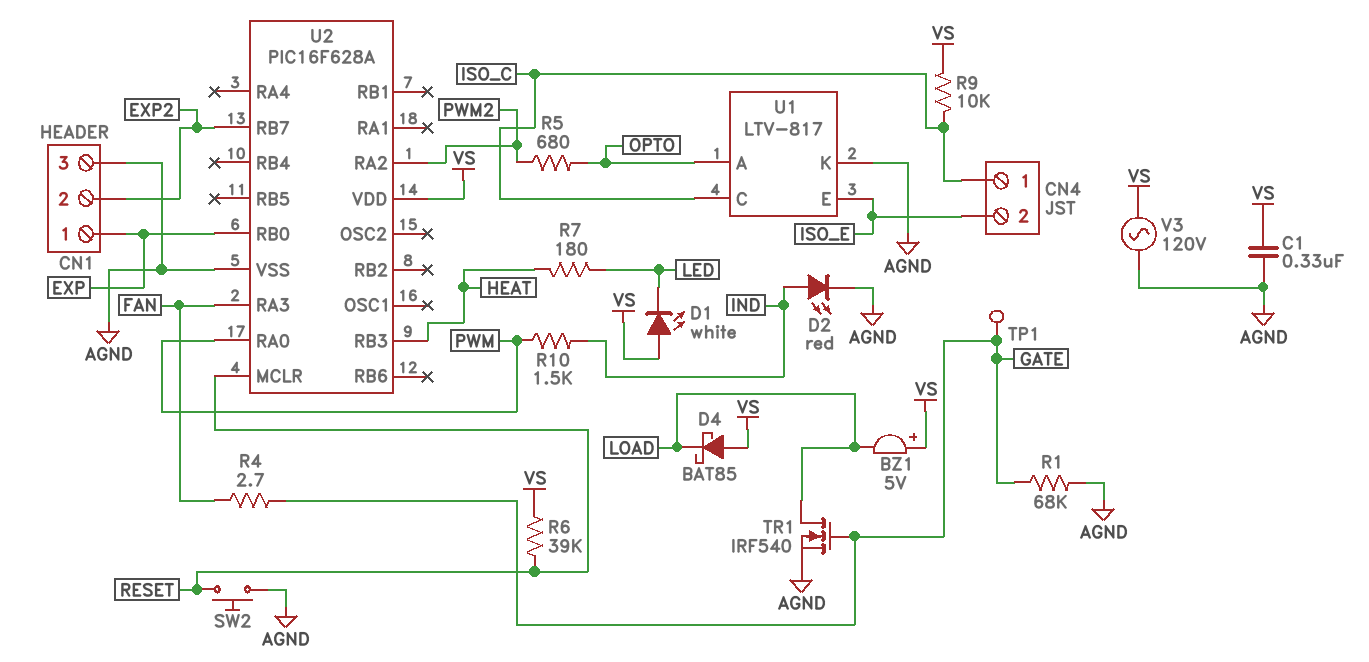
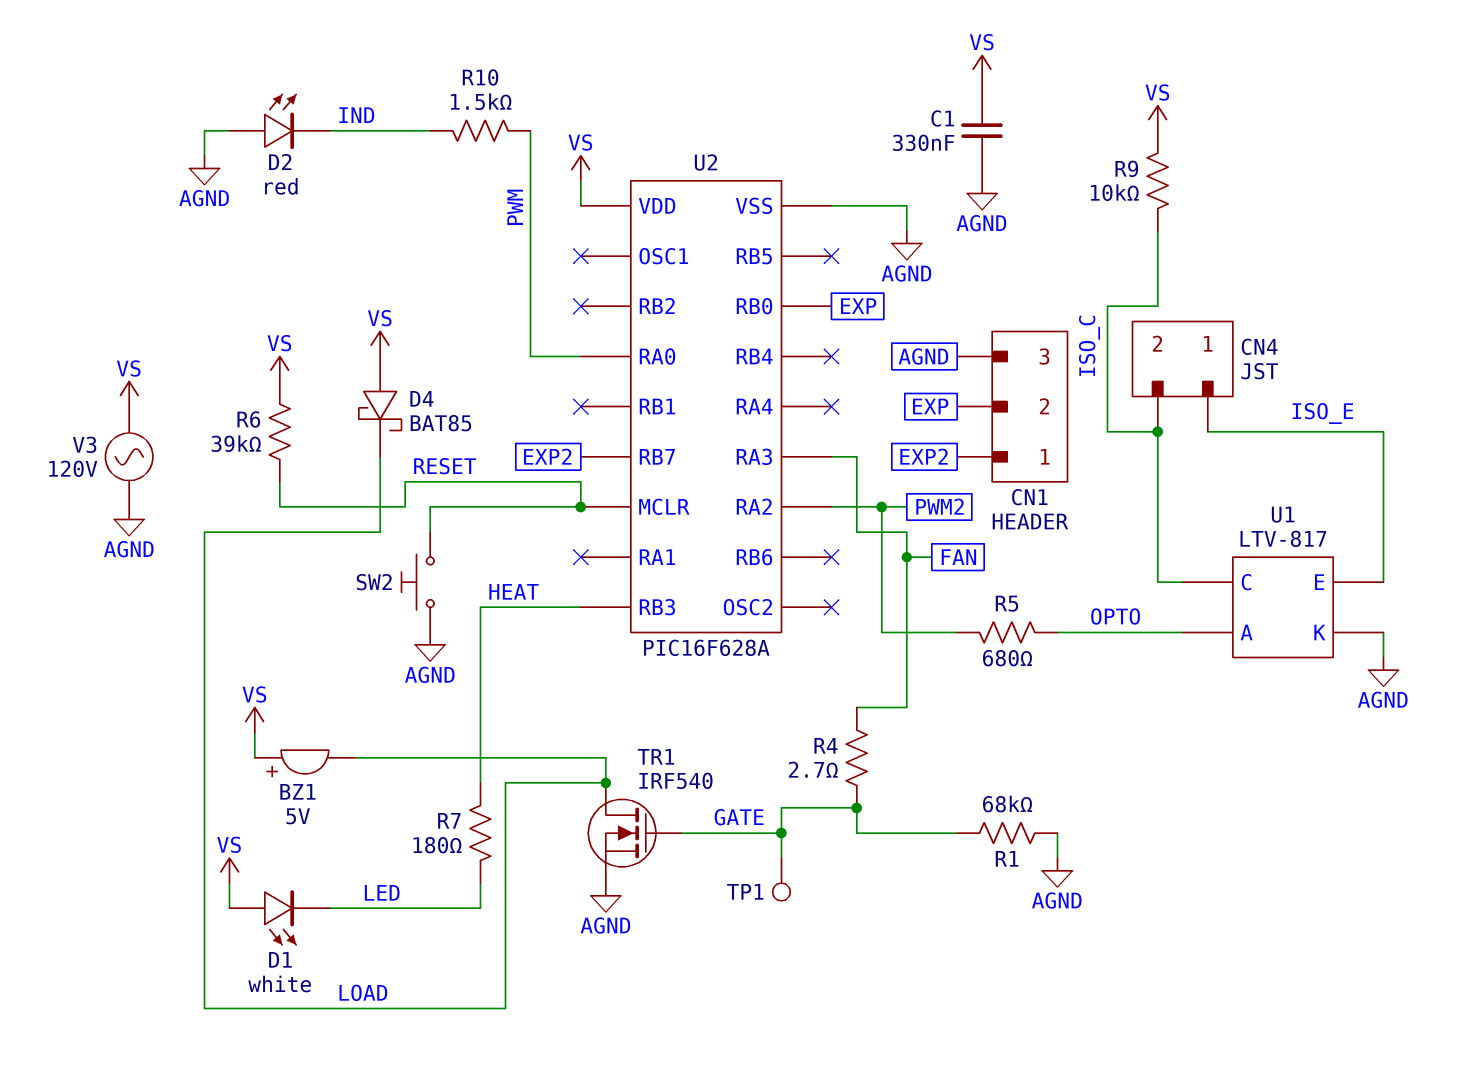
CN1 pin 1: EXP -> EXP2
CN1 pin 2: EXP2 -> EXP
CN4 pin 1: ISO_C -> ISO_E
CN4 pin 2: ISO_E -> ISO_C
D2: LED red (A IND, K AGND) -> LED red (A AGND, K IND)

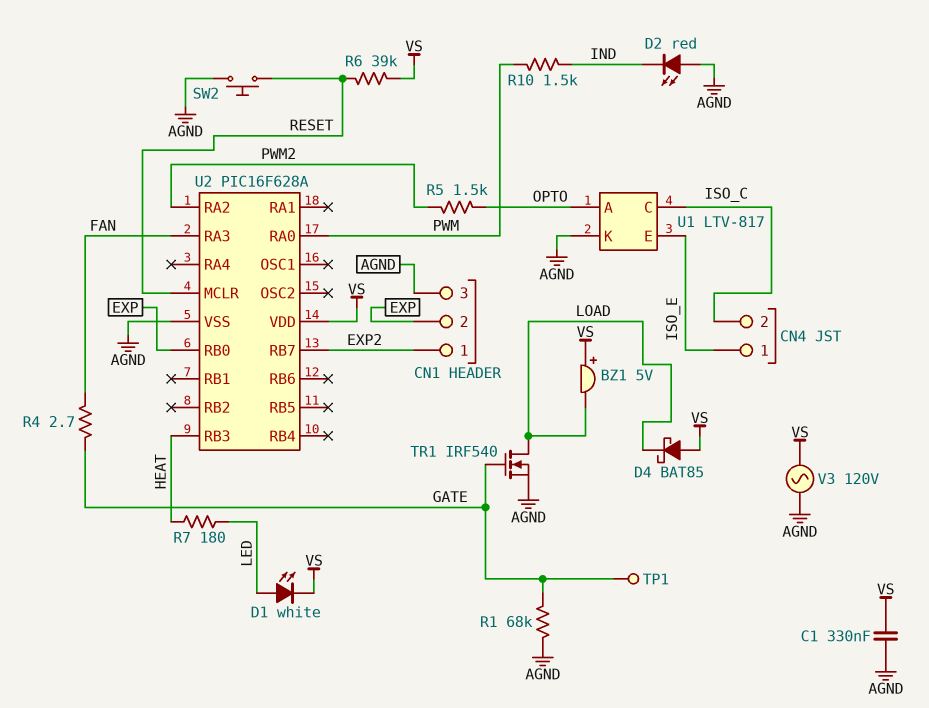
D1: LED white (A VS, K LED) -> LED white (A LED, K VS)
R5: 680 (OPTO, PWM2) -> 1.5k (OPTO, PWM2)
R9: 10k (ISO_C, VS) -> none

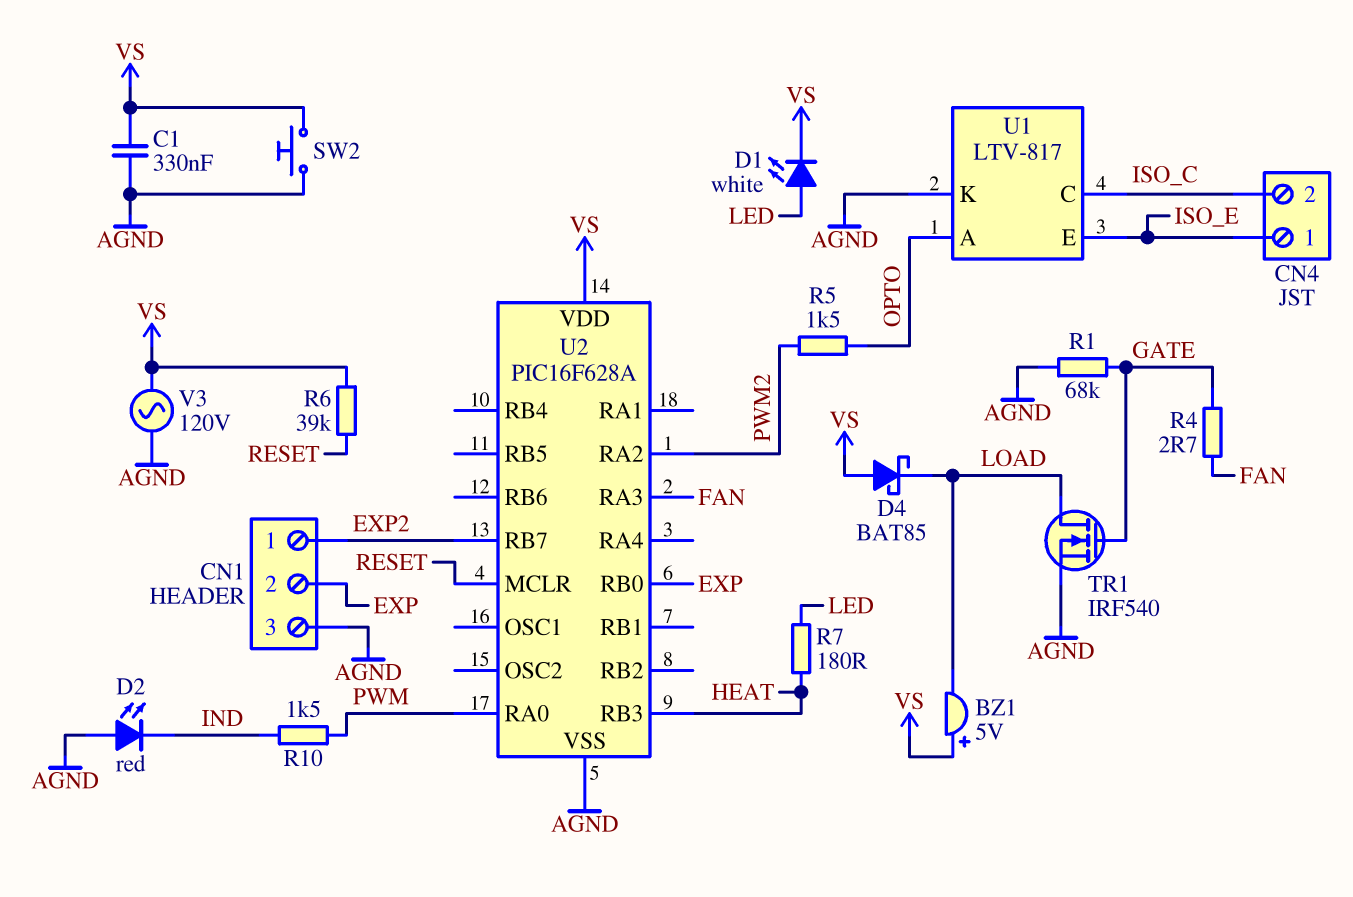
SW2: button (AGND, RESET) -> button (AGND, VS)
TP1: test point (GATE) -> none

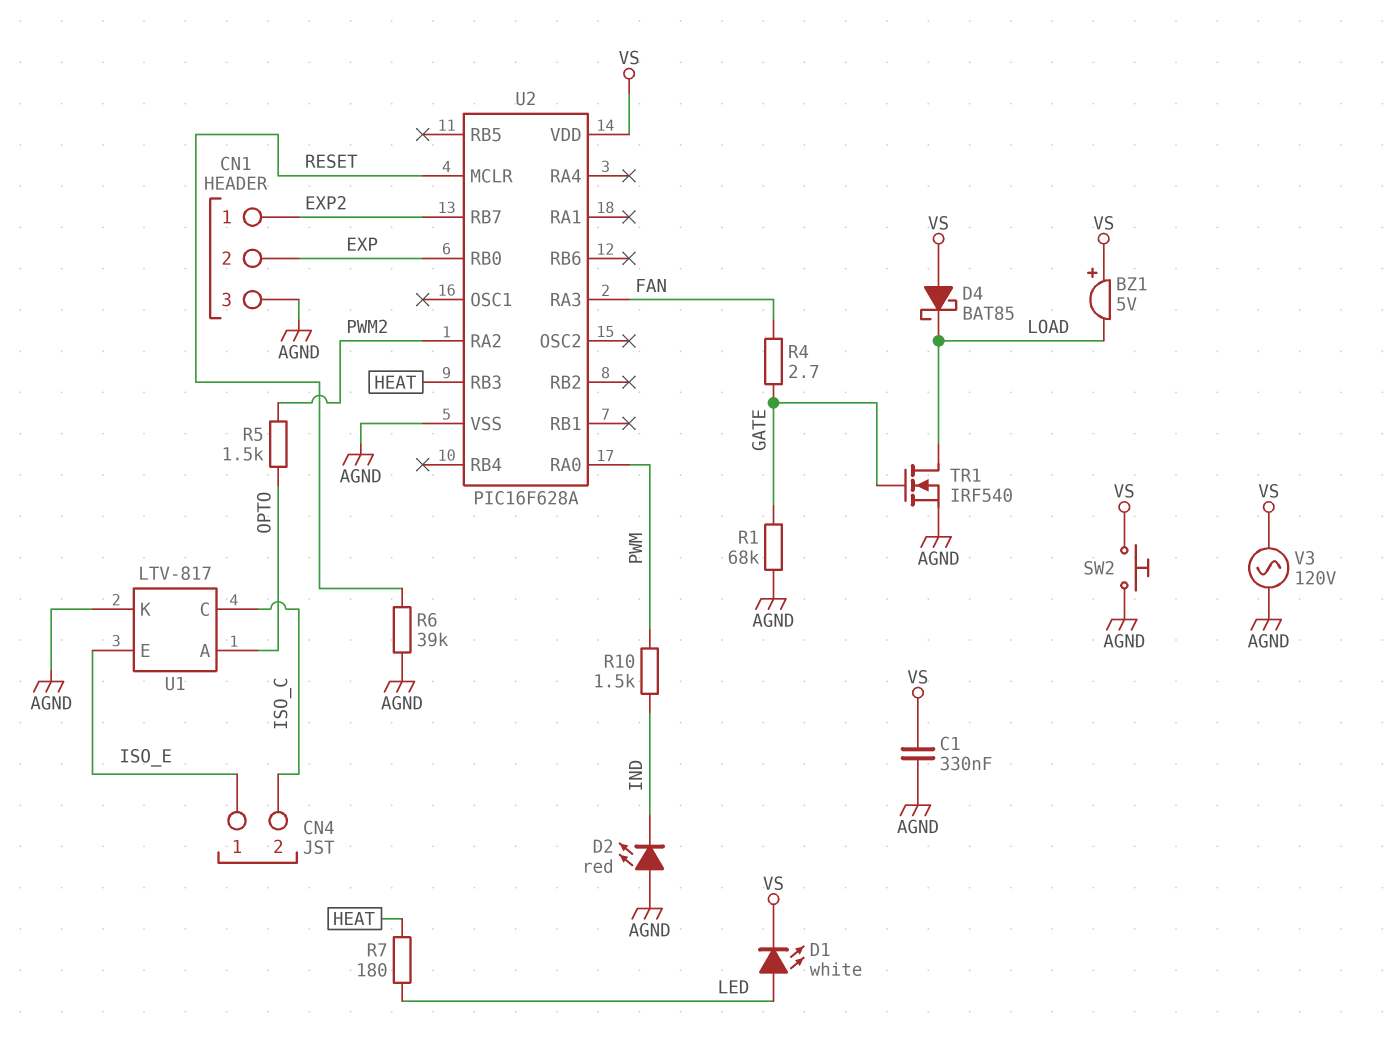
R6: 39k (RESET, VS) -> 39k (AGND, RESET)

